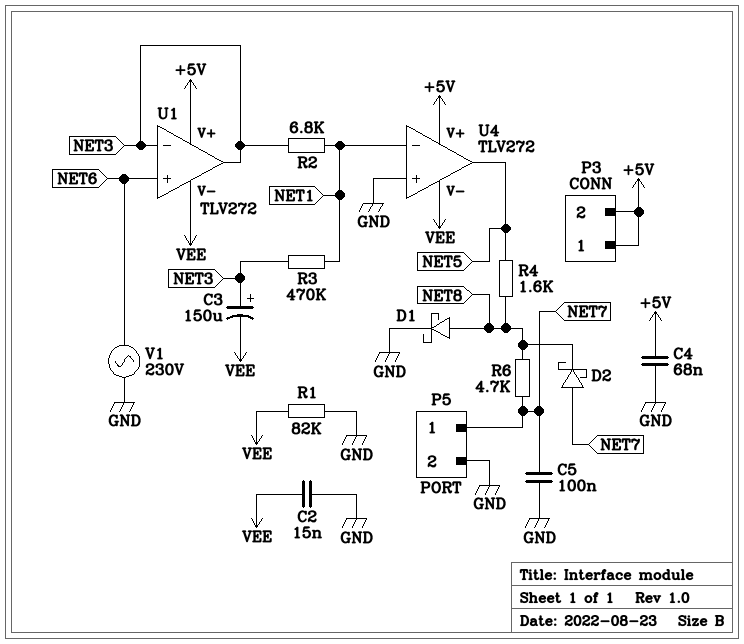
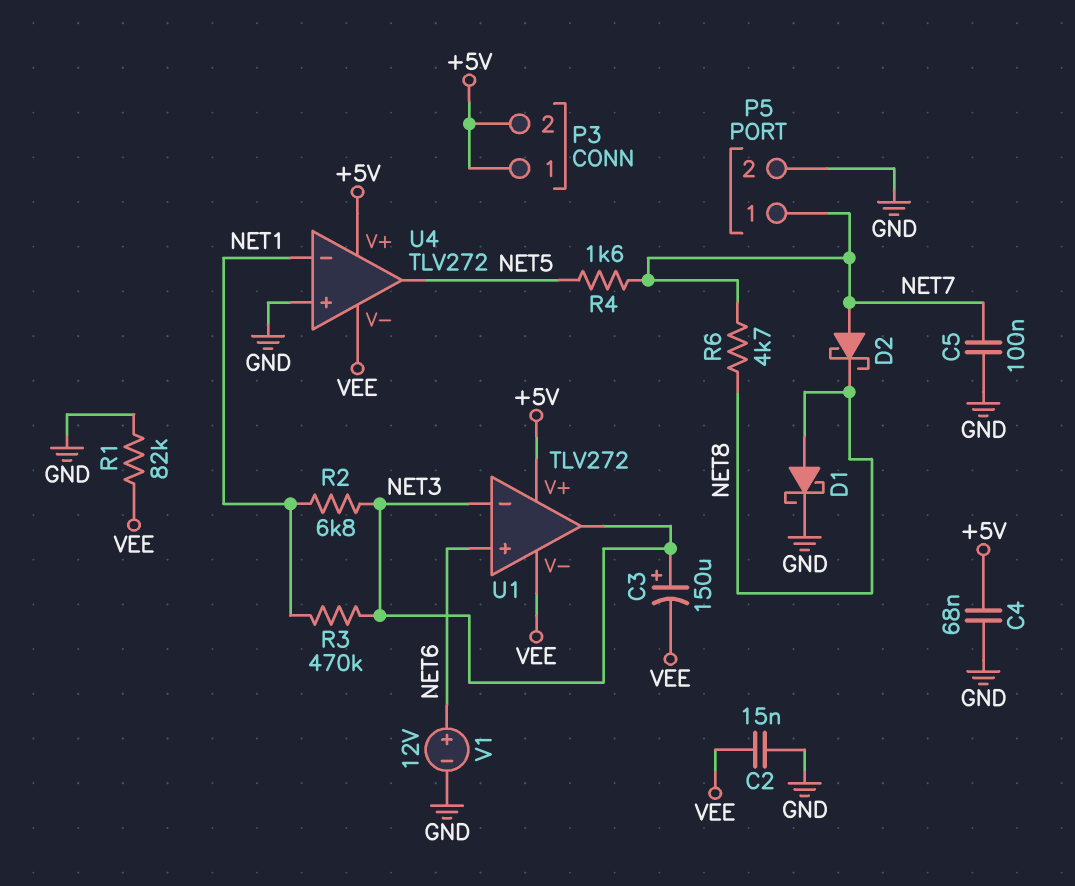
R4: 1.6k (NET5, NET8) -> 1.6k (NET5, NET7)
V1: AC 230V (GND, NET6) -> 12V (plus NET6, minus GND)

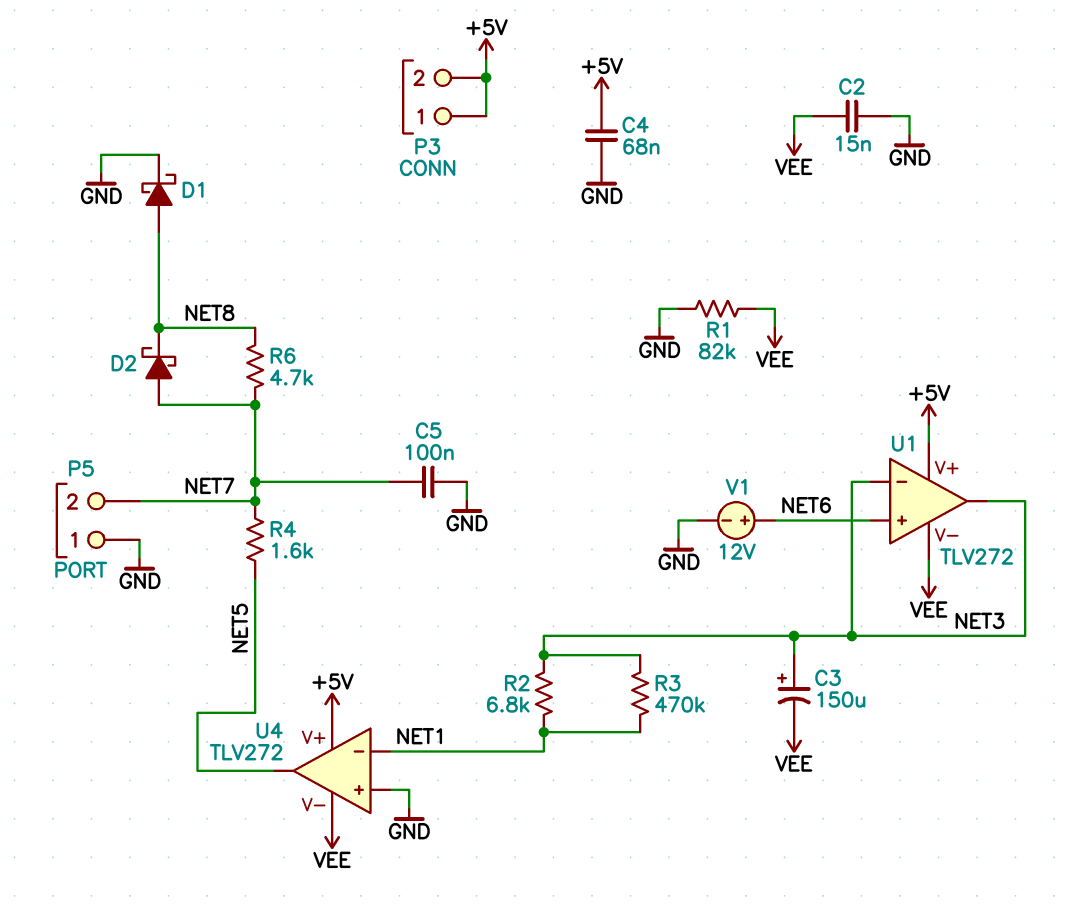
P5 pin 1: NET7 -> GND
P5 pin 2: GND -> NET7

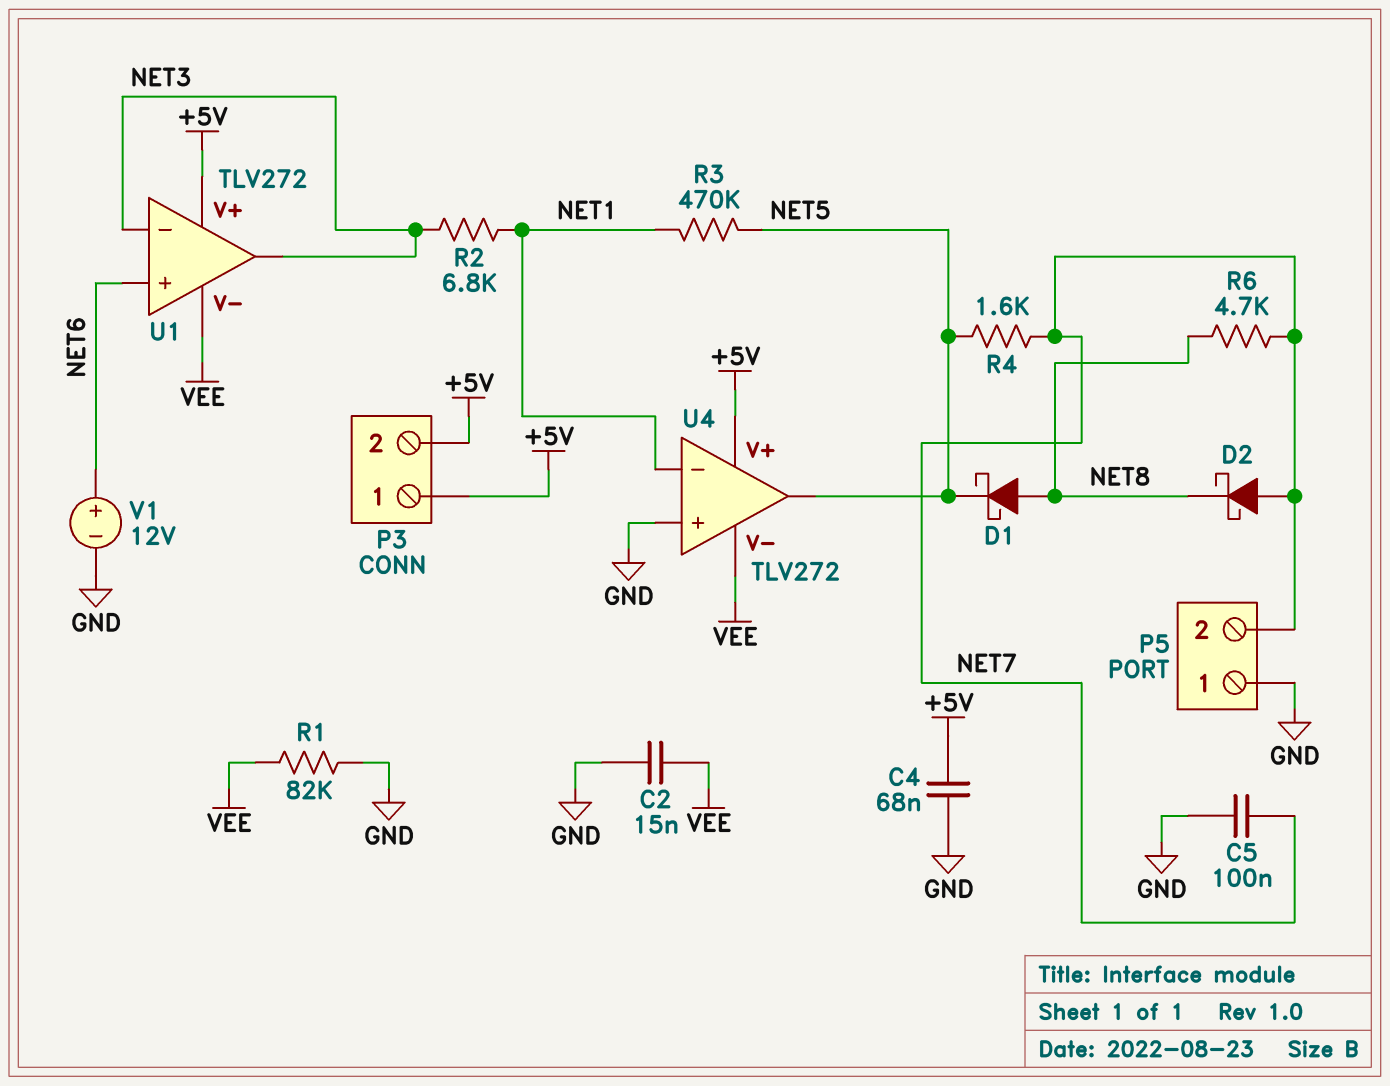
C3: 150uF (plus NET3, minus VEE) -> none
D1: schottky (A NET8, K GND) -> schottky (A NET8, K NET5)
R3: 470k (NET1, NET3) -> 470k (NET1, NET5)

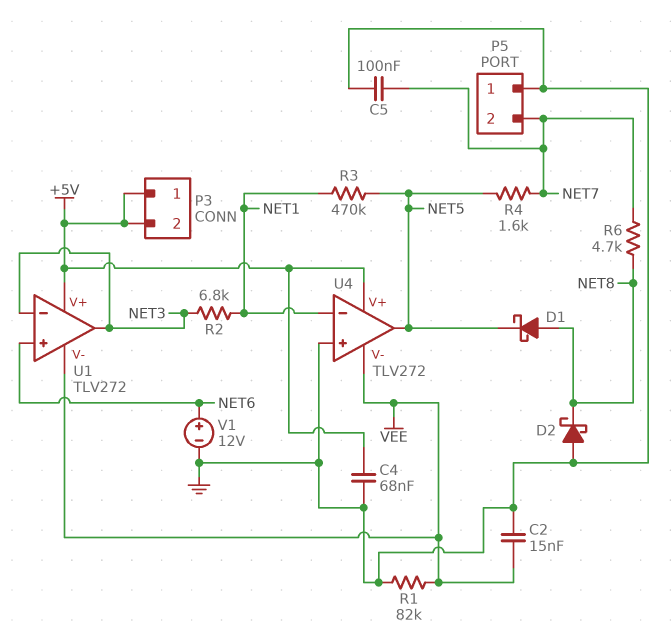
D2: schottky (A NET7, K NET8) -> schottky (A GND, K NET8)

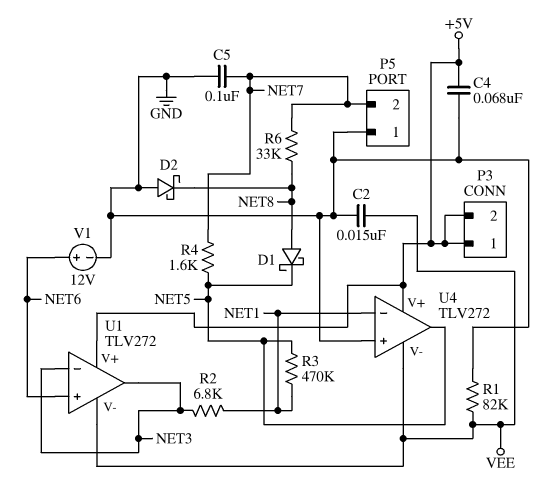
R6: 4.7k (NET7, NET8) -> 33k (NET7, NET8)

